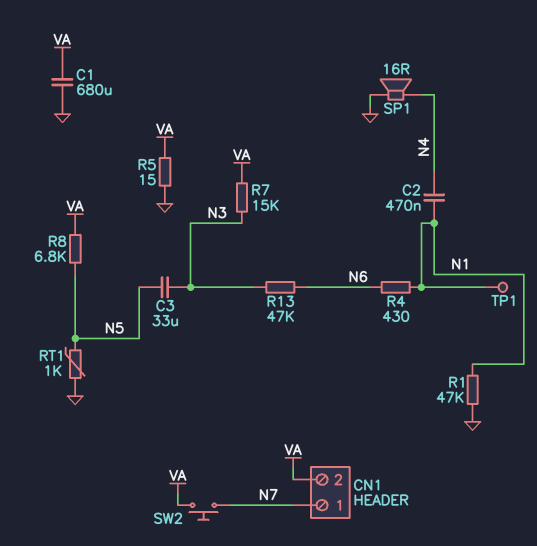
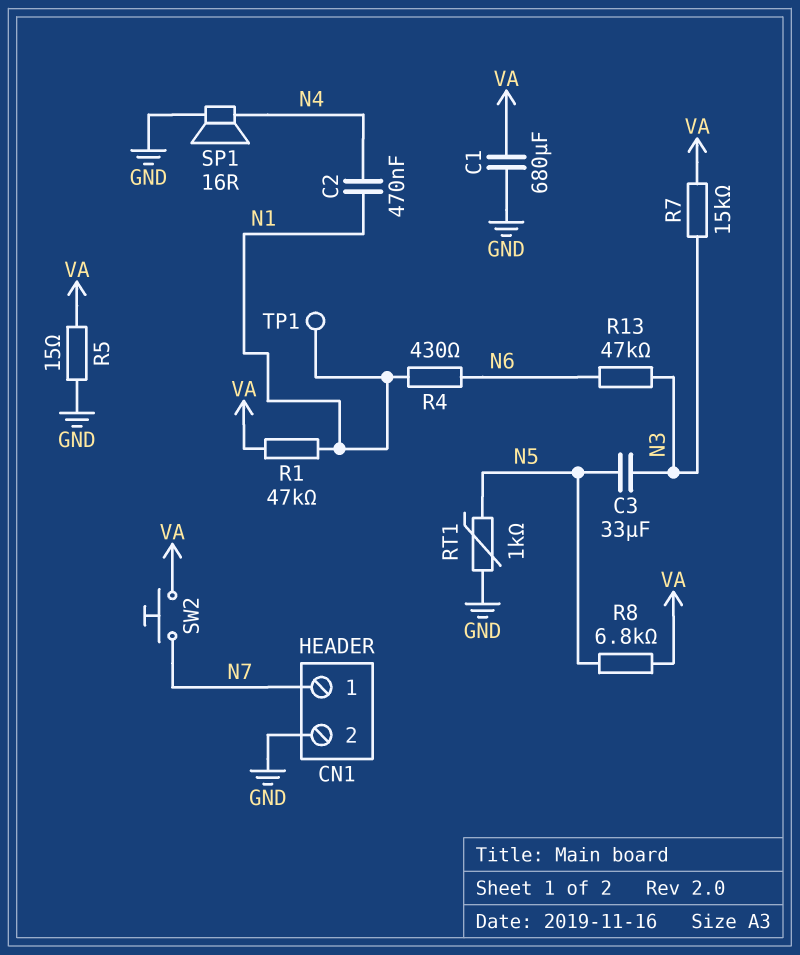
CN1 pin 2: VA -> GND
R1: 47k (GND, N1) -> 47k (N1, VA)

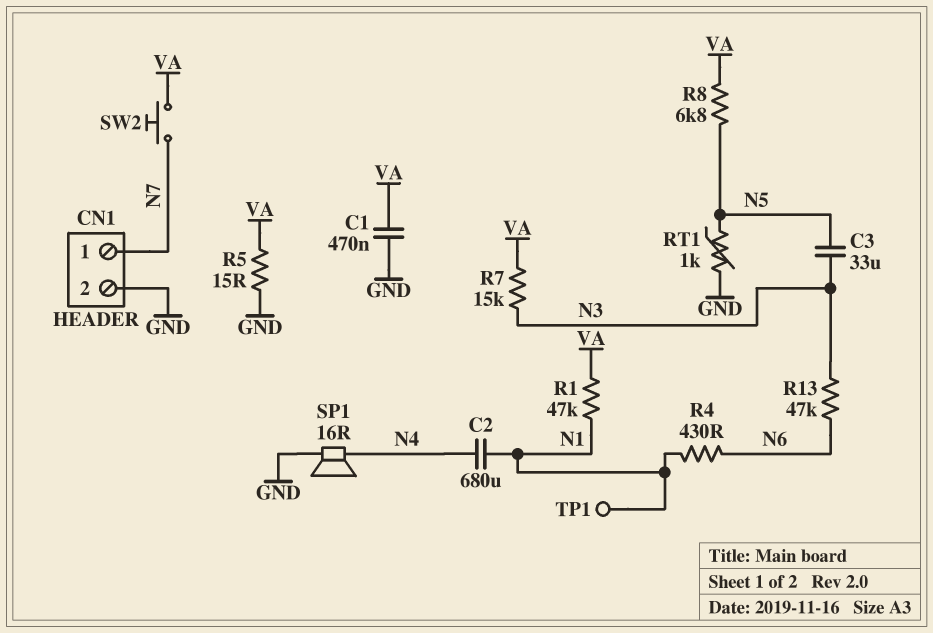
C1: 680uF (GND, VA) -> 470nF (GND, VA)
C2: 470nF (N1, N4) -> 680uF (N1, N4)

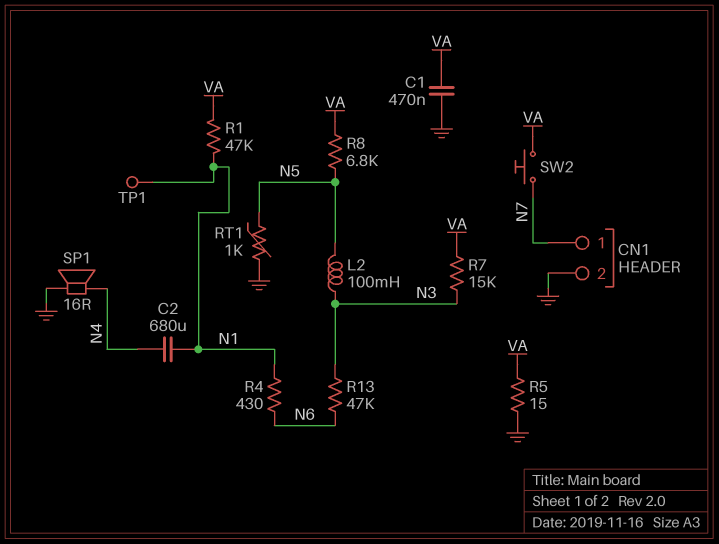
C3: 33uF (N3, N5) -> none
L2: none -> 100mH (N3, N5)

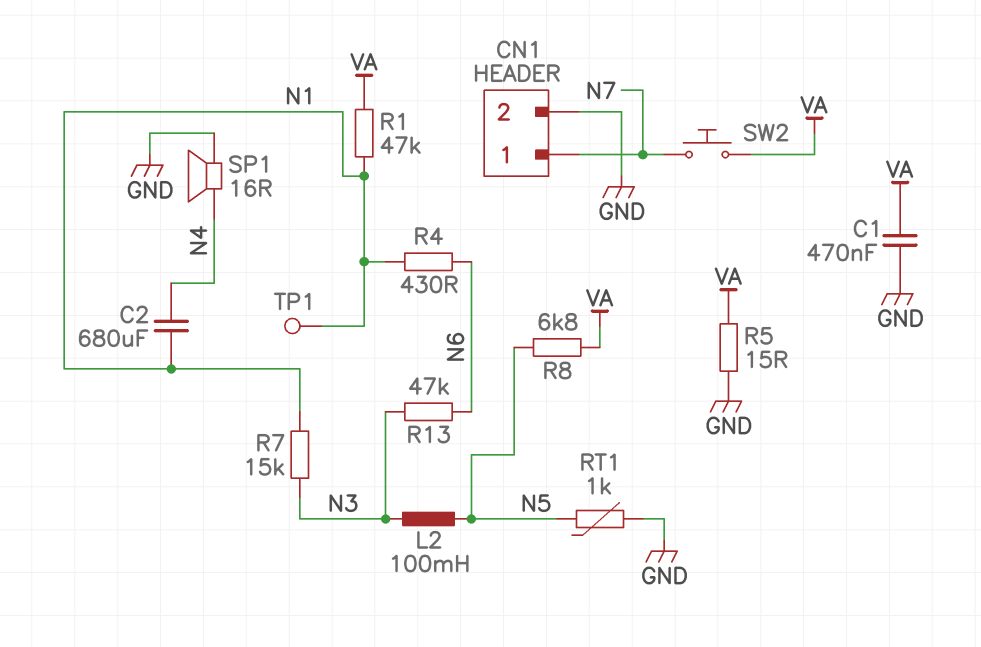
R7: 15k (N3, VA) -> 15k (N1, N3)

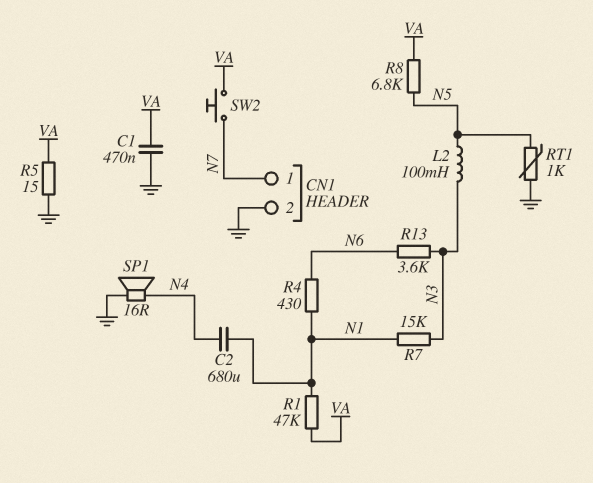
R13: 47k (N3, N6) -> 3.6k (N3, N6)
TP1: test point (N1) -> none

